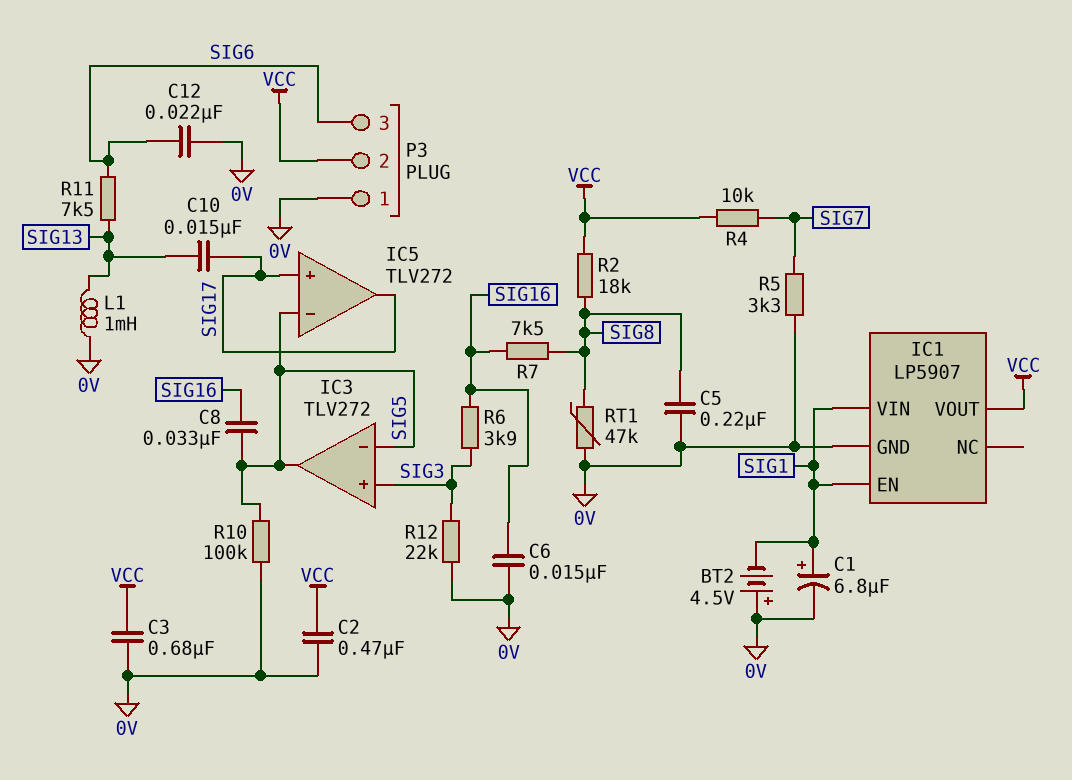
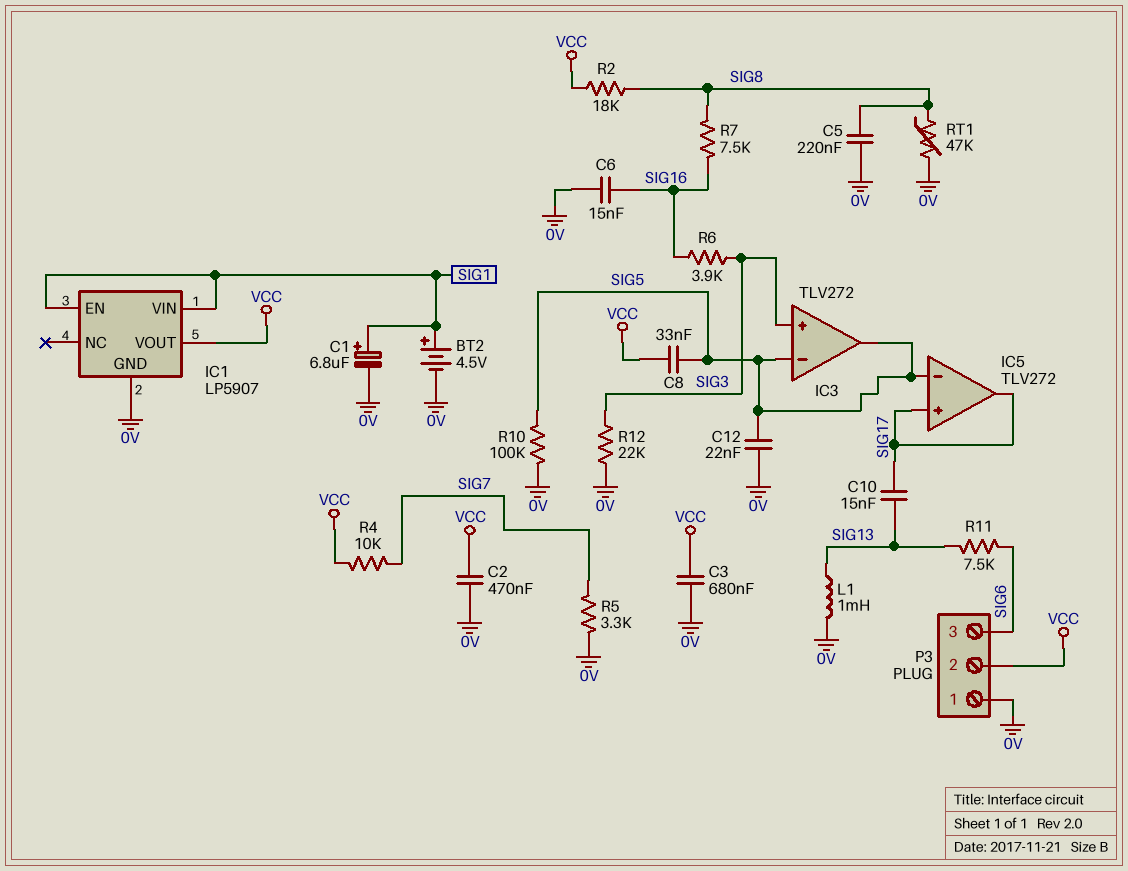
BT2: 4.5V (plus 0V, minus SIG1) -> 4.5V (plus SIG1, minus 0V)
C8: 33nF (SIG5, SIG16) -> 33nF (SIG5, VCC)
C12: 22nF (0V, SIG6) -> 22nF (0V, SIG5)

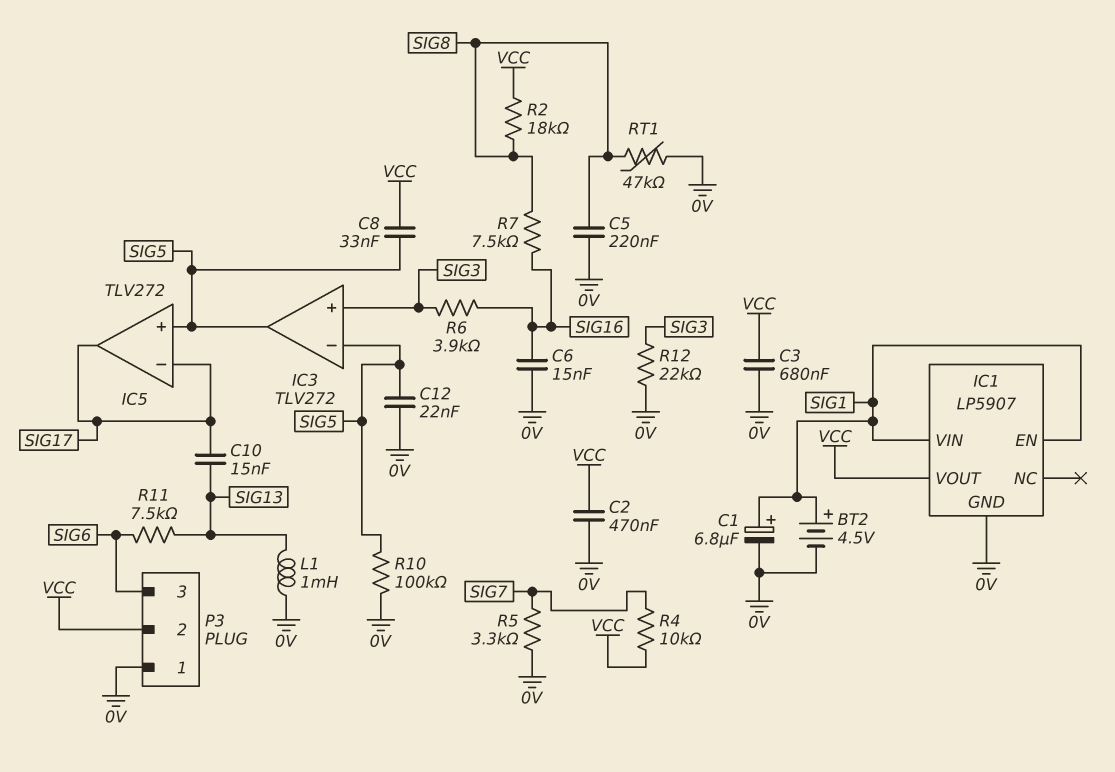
IC5 pin in+: SIG17 -> SIG5
IC5 pin in-: SIG5 -> SIG17

